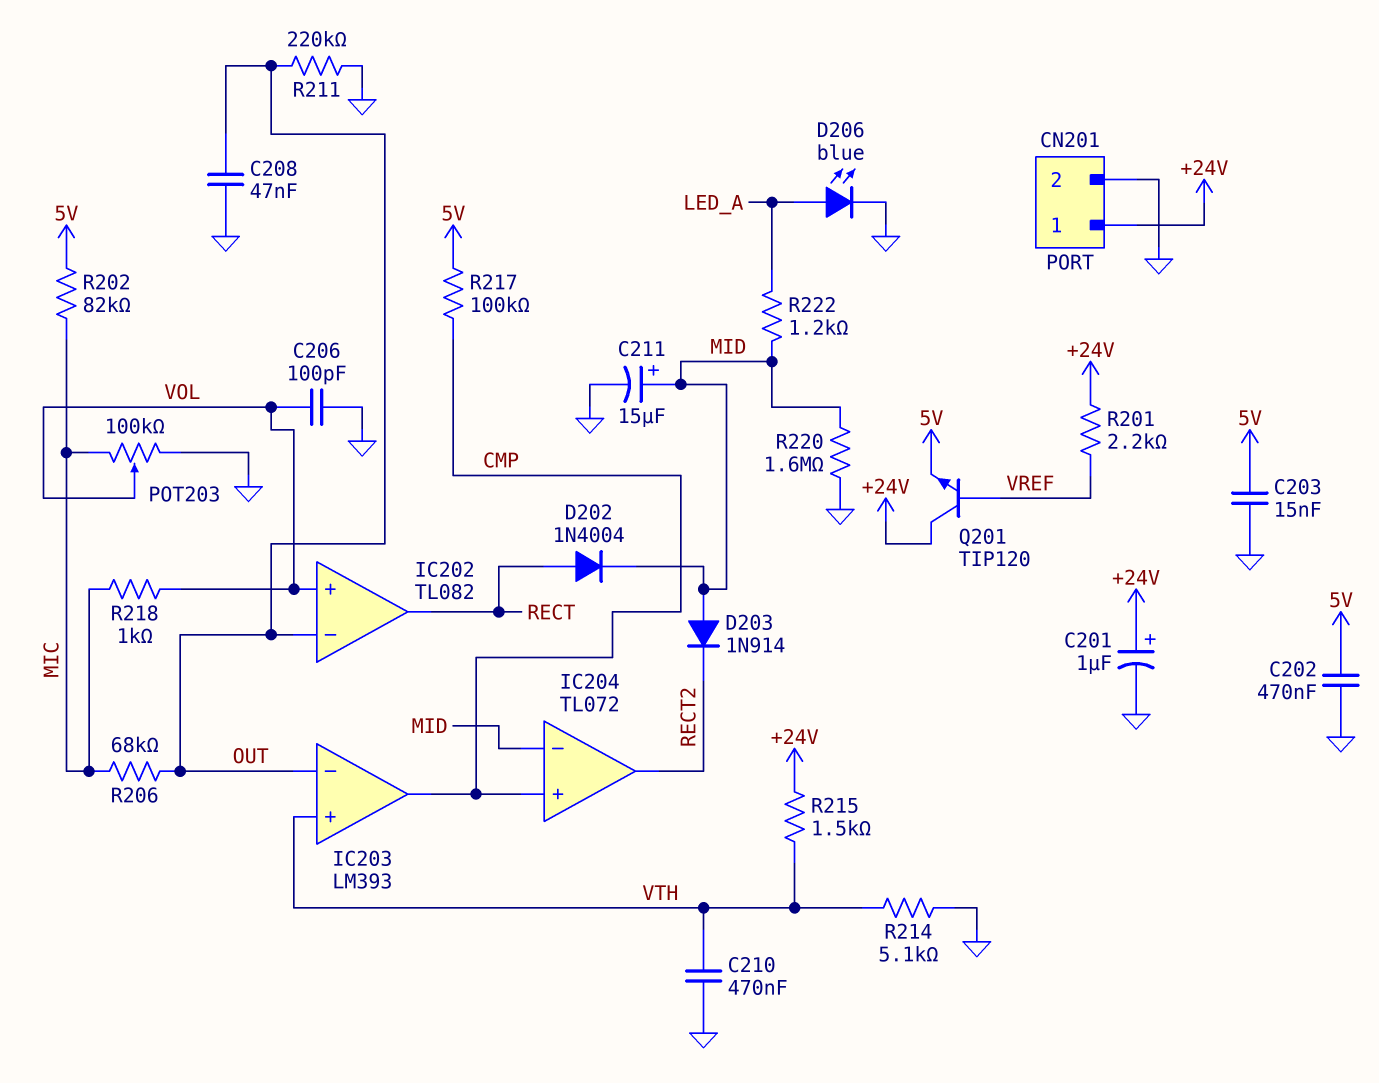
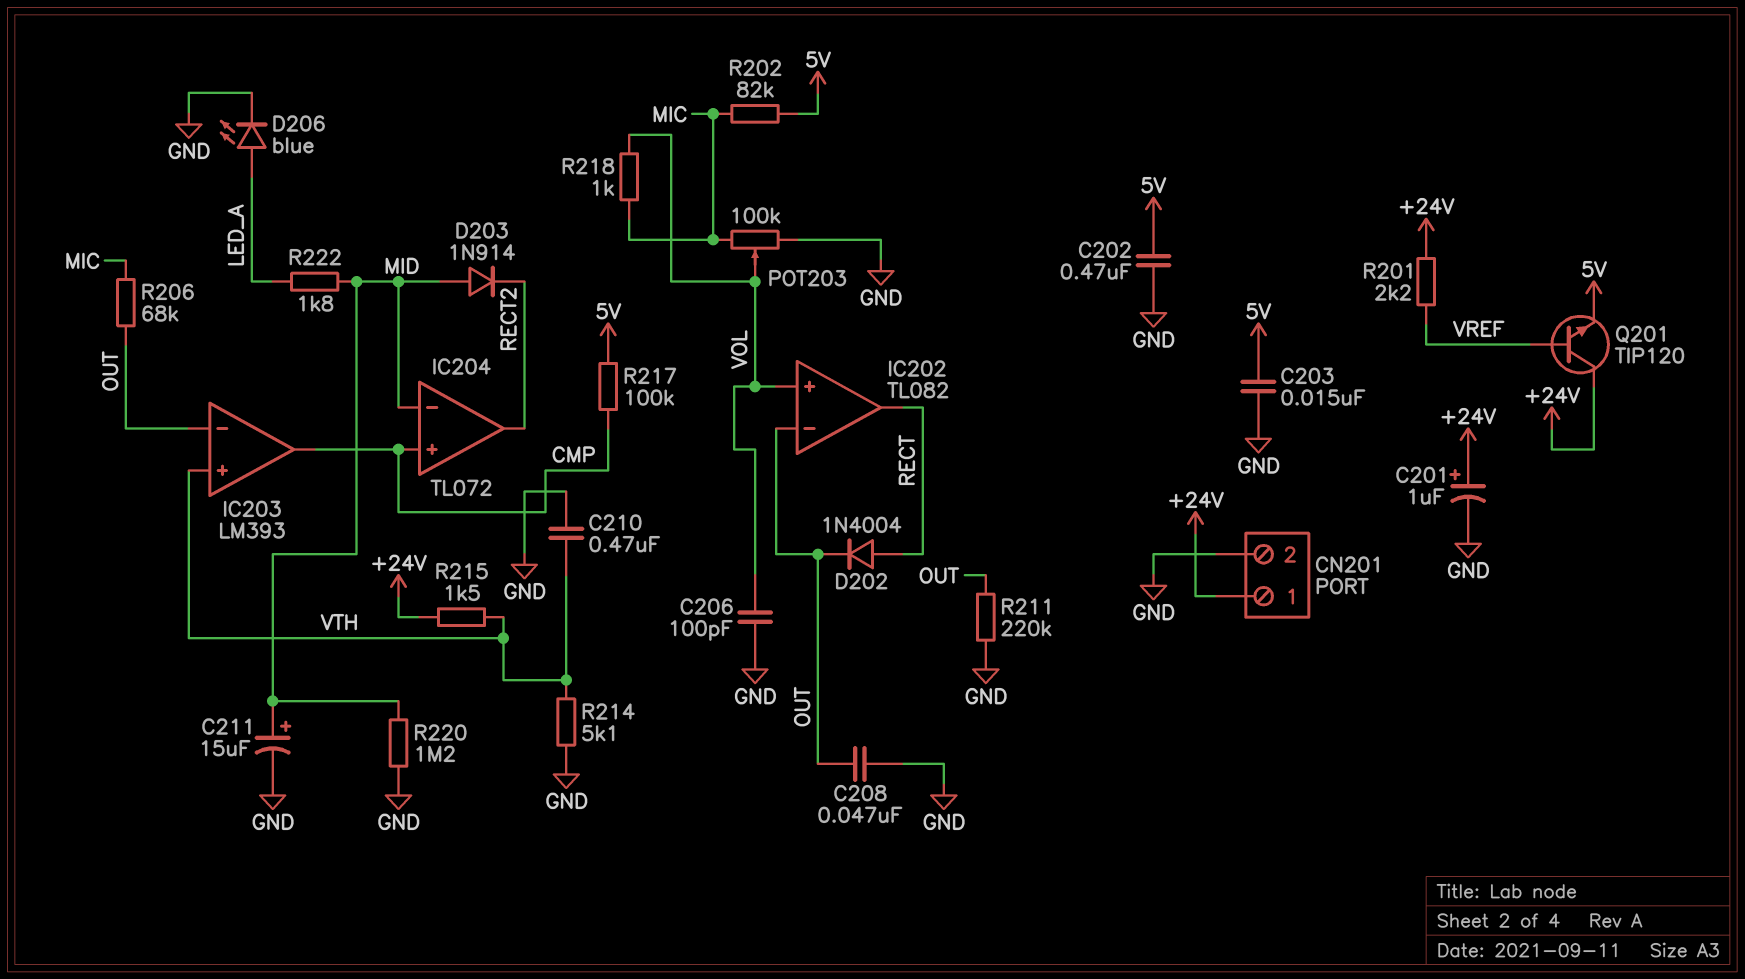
D202: diode 1N4004 (A RECT, K MID) -> diode 1N4004 (A RECT, K OUT)
R220: 1.6M (GND, MID) -> 1.2M (GND, MID)
R222: 1.2k (LED_A, MID) -> 1.8k (LED_A, MID)

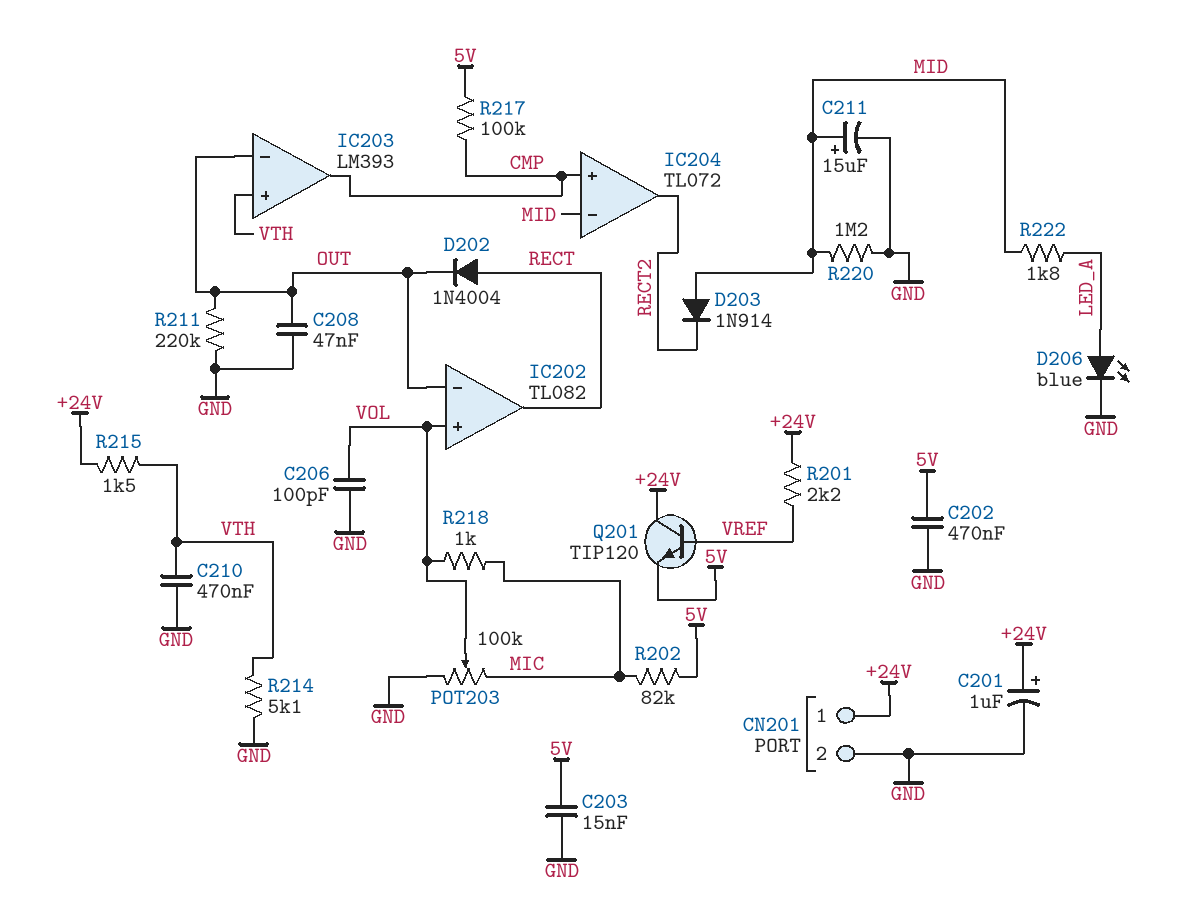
R206: 68k (MIC, OUT) -> none

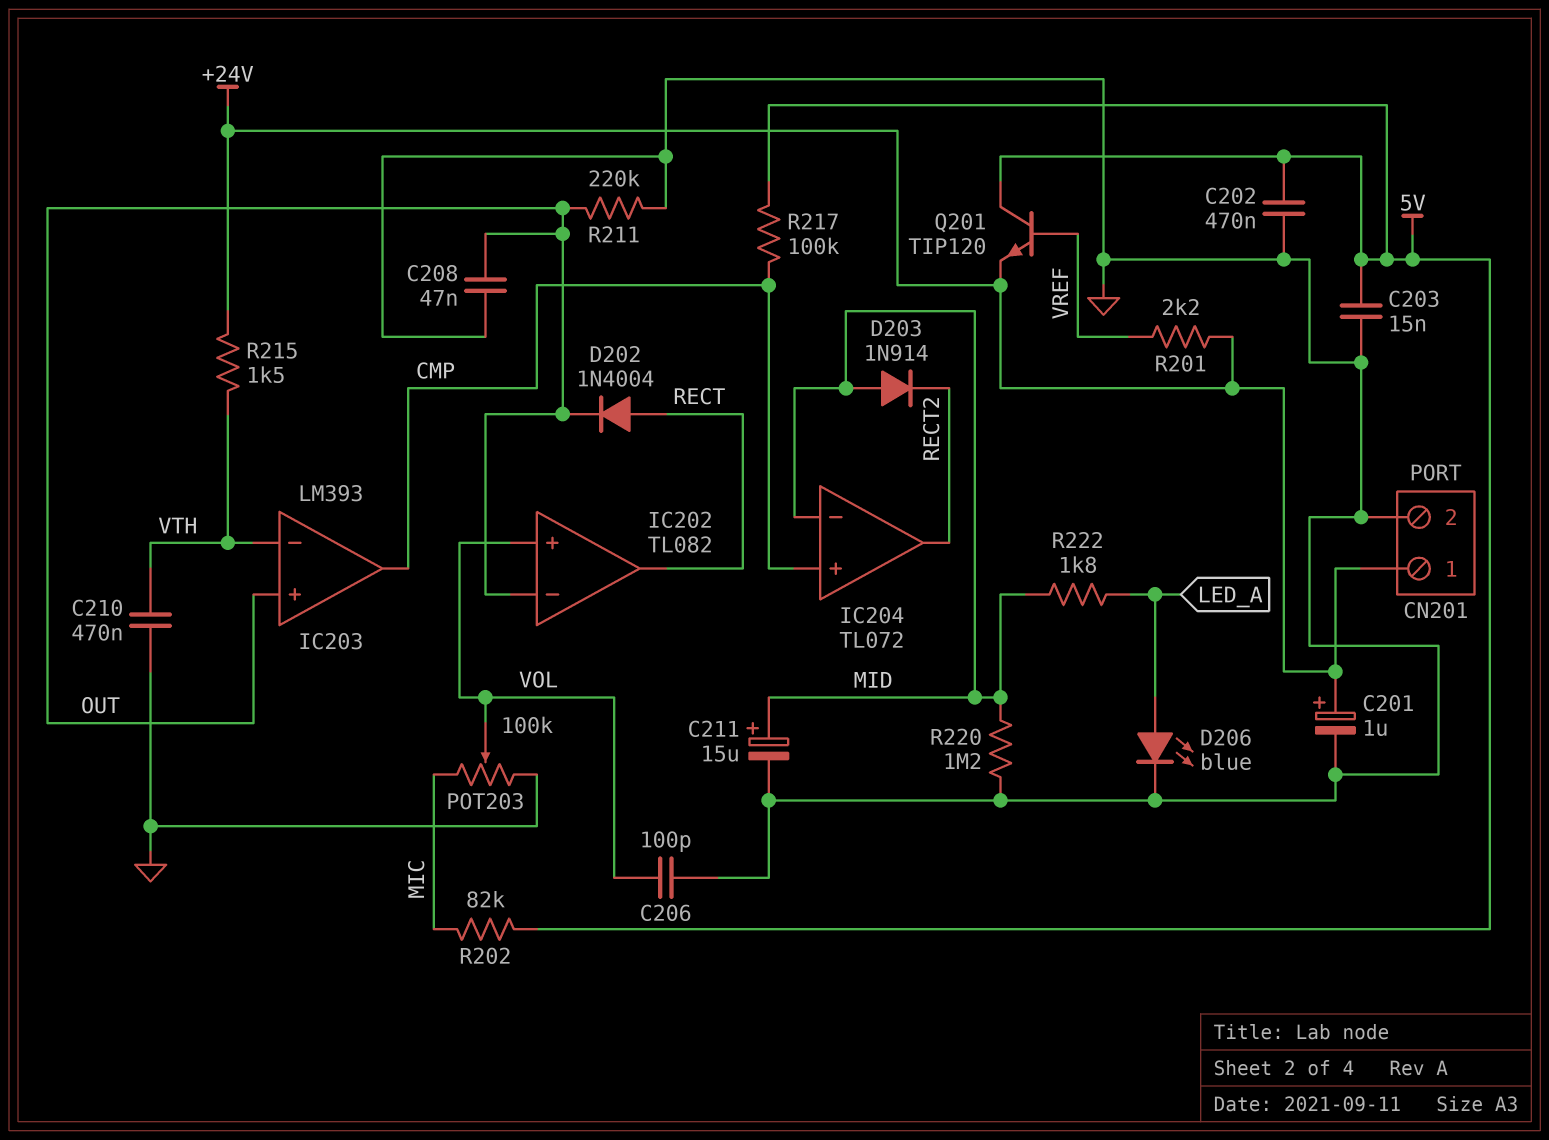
IC203 pin in+: VTH -> OUT
IC203 pin in-: OUT -> VTH
Q201: NPN TIP120 (B VREF, C +24V, E 5V) -> NPN TIP120 (B VREF, C 5V, E +24V)
R214: 5.1k (GND, VTH) -> none
R218: 1k (MIC, VOL) -> none

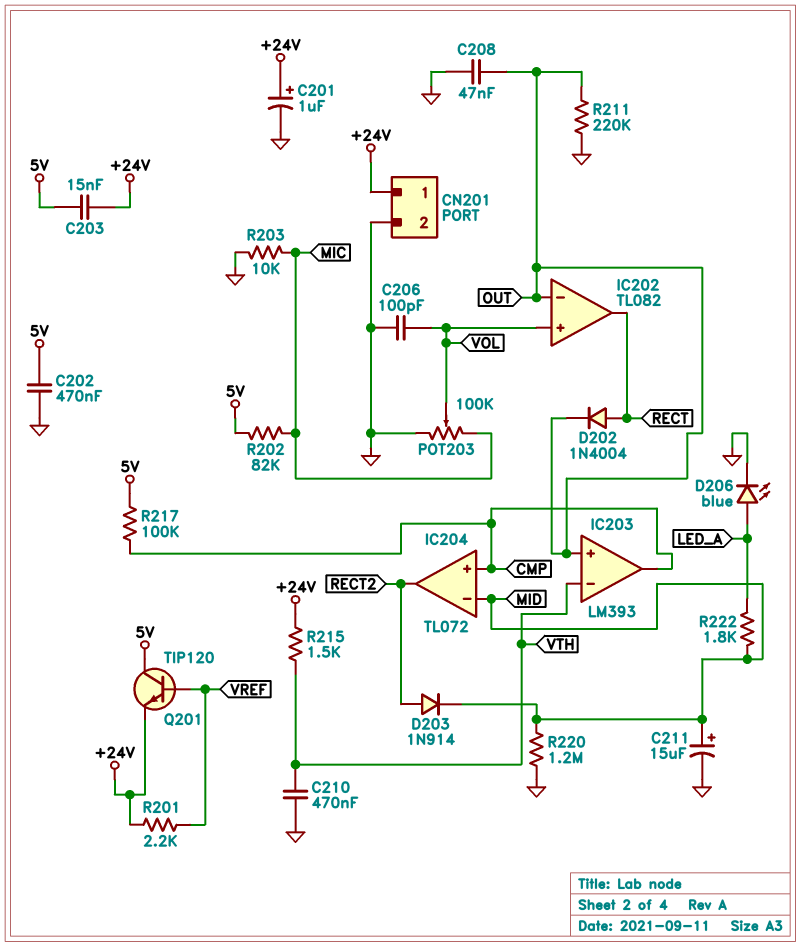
C203: 15nF (5V, GND) -> 15nF (+24V, 5V)
D203: diode 1N914 (A MID, K RECT2) -> diode 1N914 (A RECT2, K MID)
R203: none -> 10k (GND, MIC)

